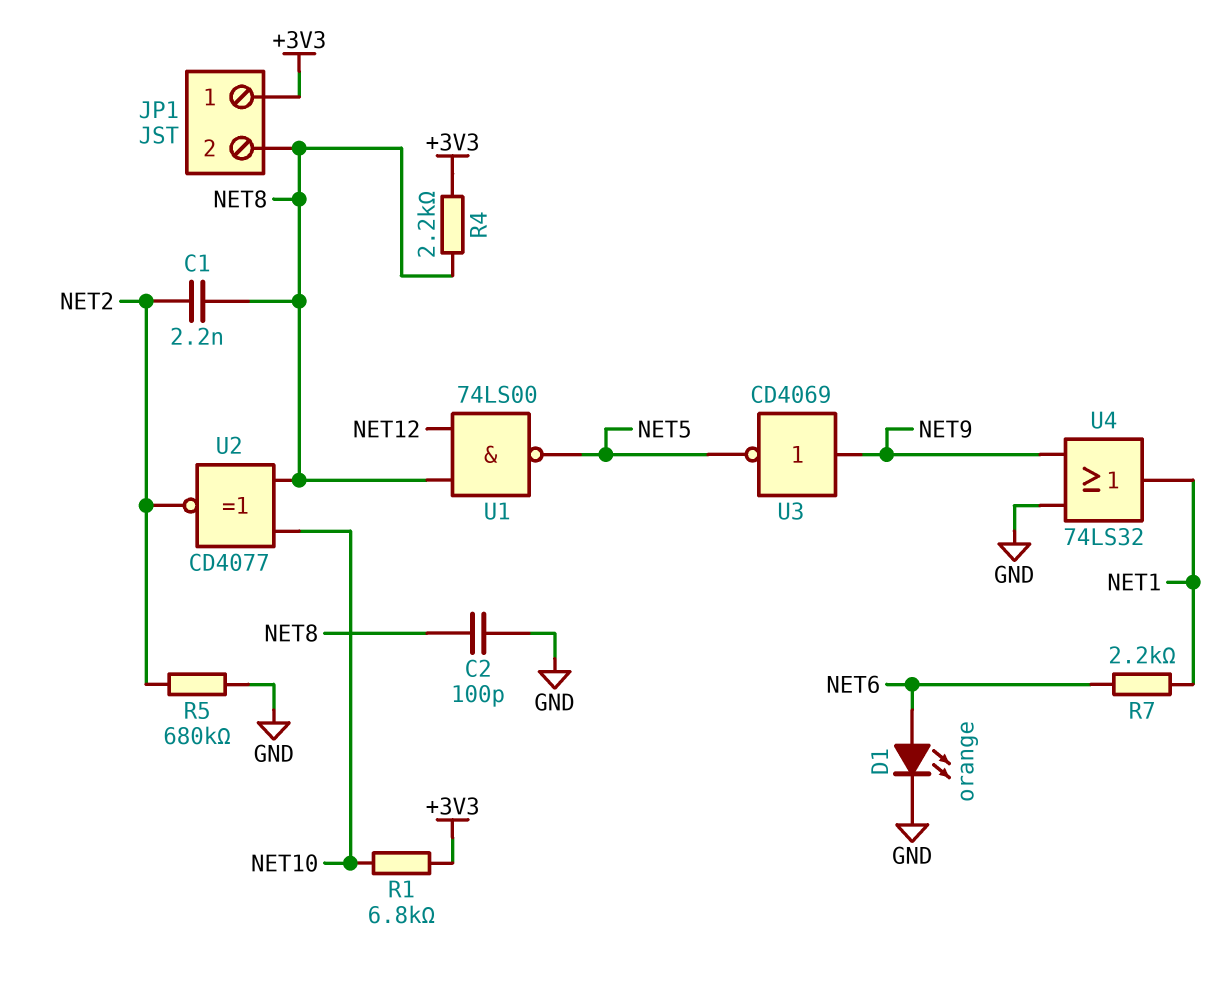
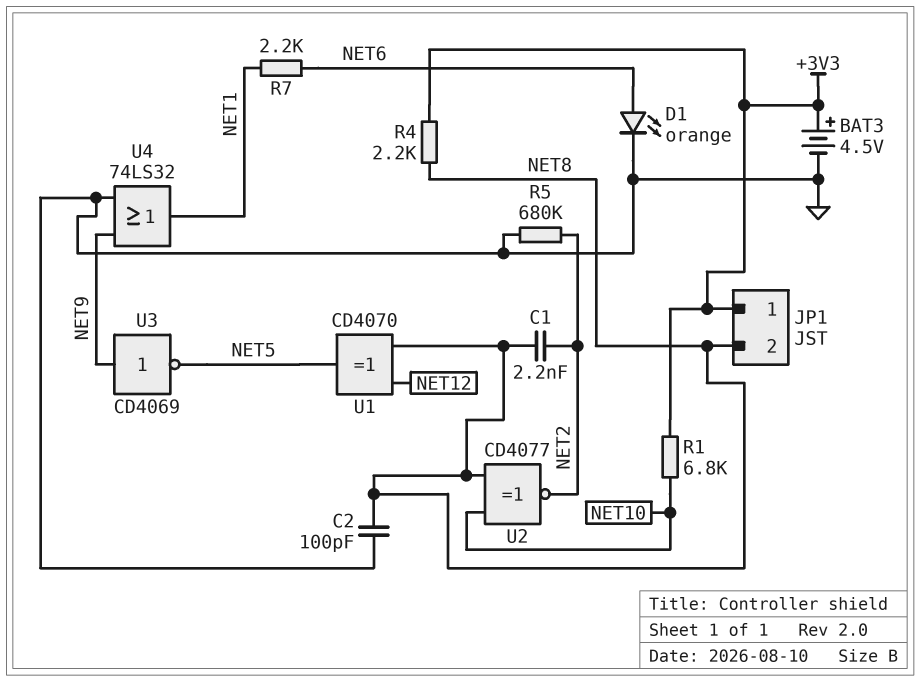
BAT3: none -> 4.5V (plus +3V3, minus GND)
U1: NAND 74LS00 (in NET8, in NET12, out NET5) -> XOR CD4070 (in NET8, in NET12, out NET5)

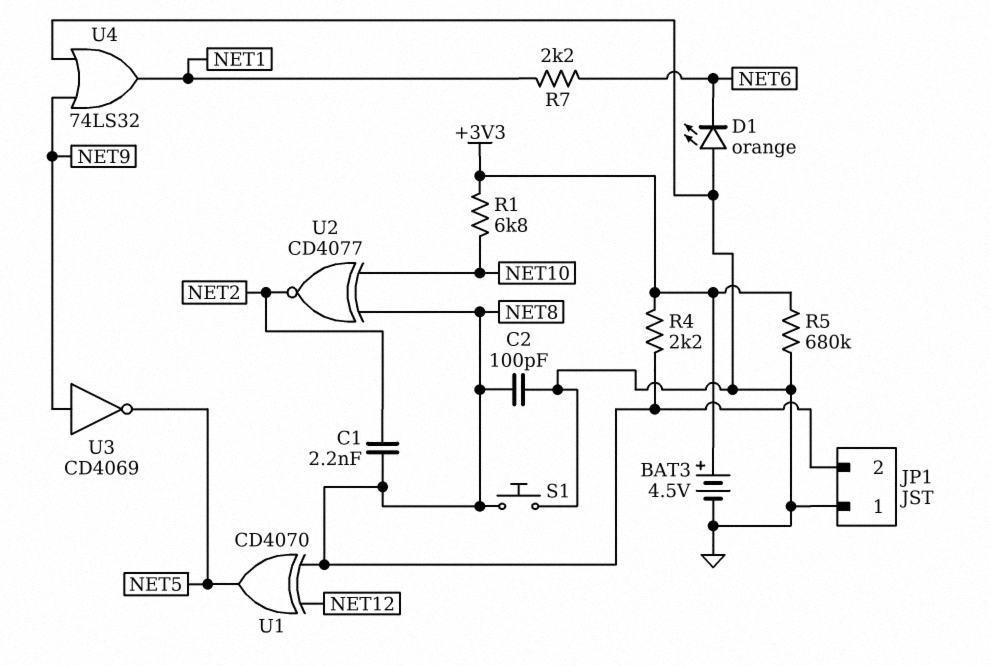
D1: LED orange (A NET6, K GND) -> LED orange (A GND, K NET6)
JP1 pin 1: +3V3 -> GND
R5: 680k (GND, NET2) -> 680k (+3V3, GND)
S1: none -> button (GND, NET8)

